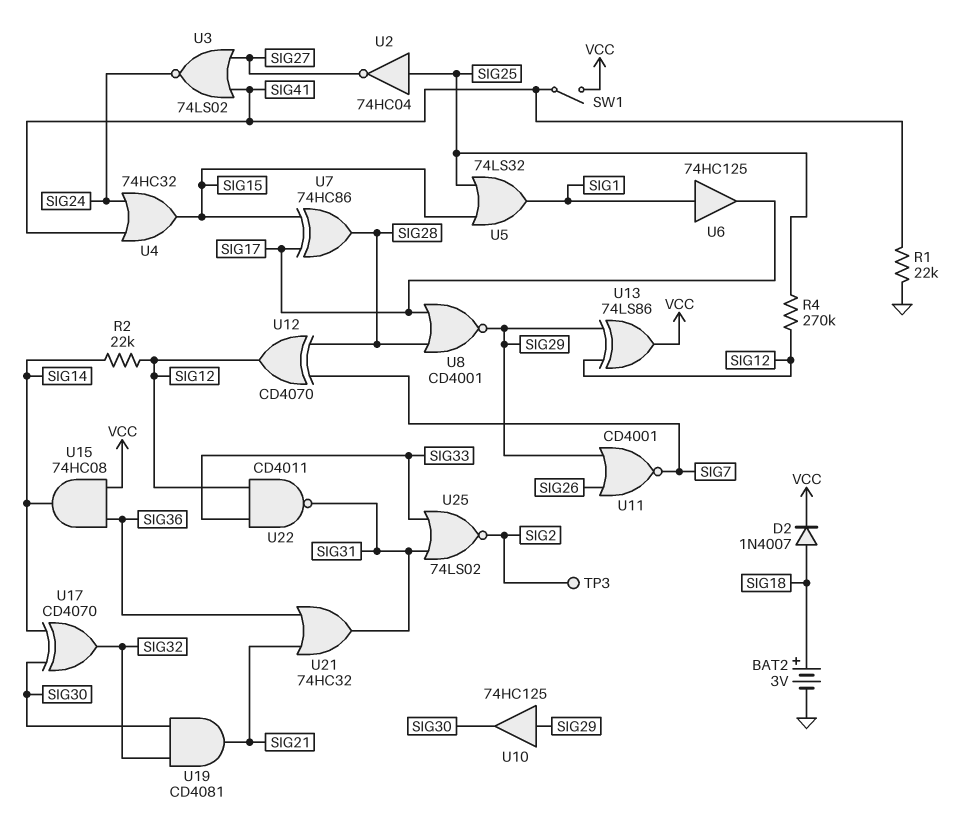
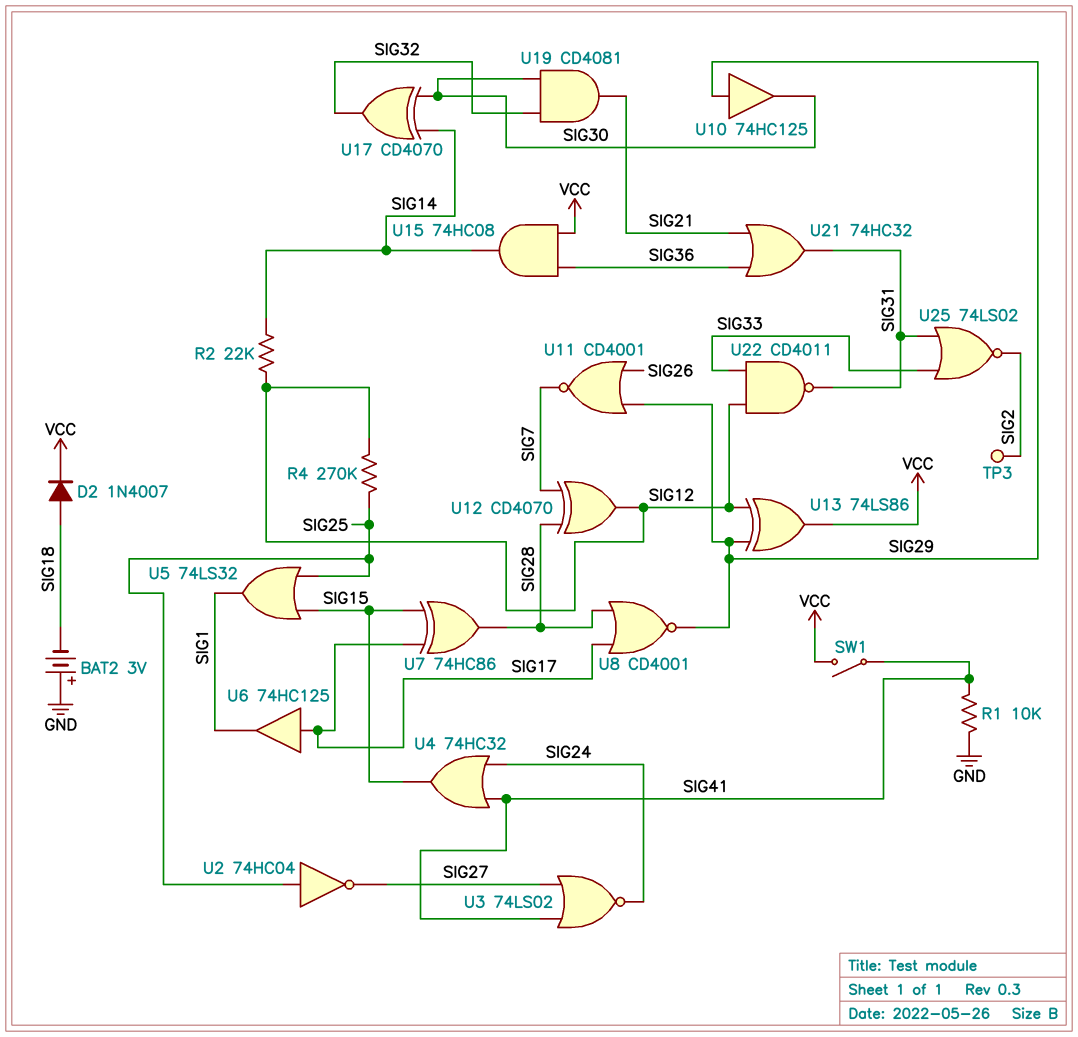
BAT2: 3V (plus SIG18, minus GND) -> 3V (plus GND, minus SIG18)
R1: 22k (GND, SIG41) -> 10k (GND, SIG41)
U6: buffer 74HC125 (in SIG1, out SIG17) -> buffer 74HC125 (in SIG17, out SIG1)

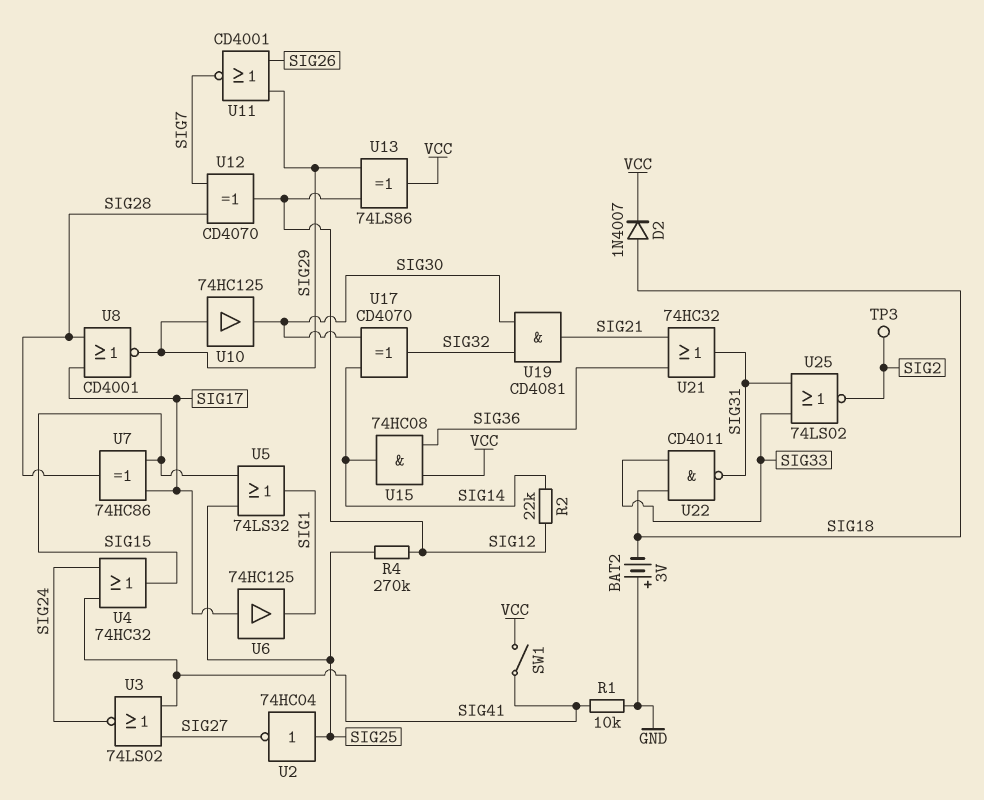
U22: NAND CD4011 (in SIG12, in SIG33, out SIG31) -> NAND CD4011 (in SIG18, in SIG33, out SIG31)

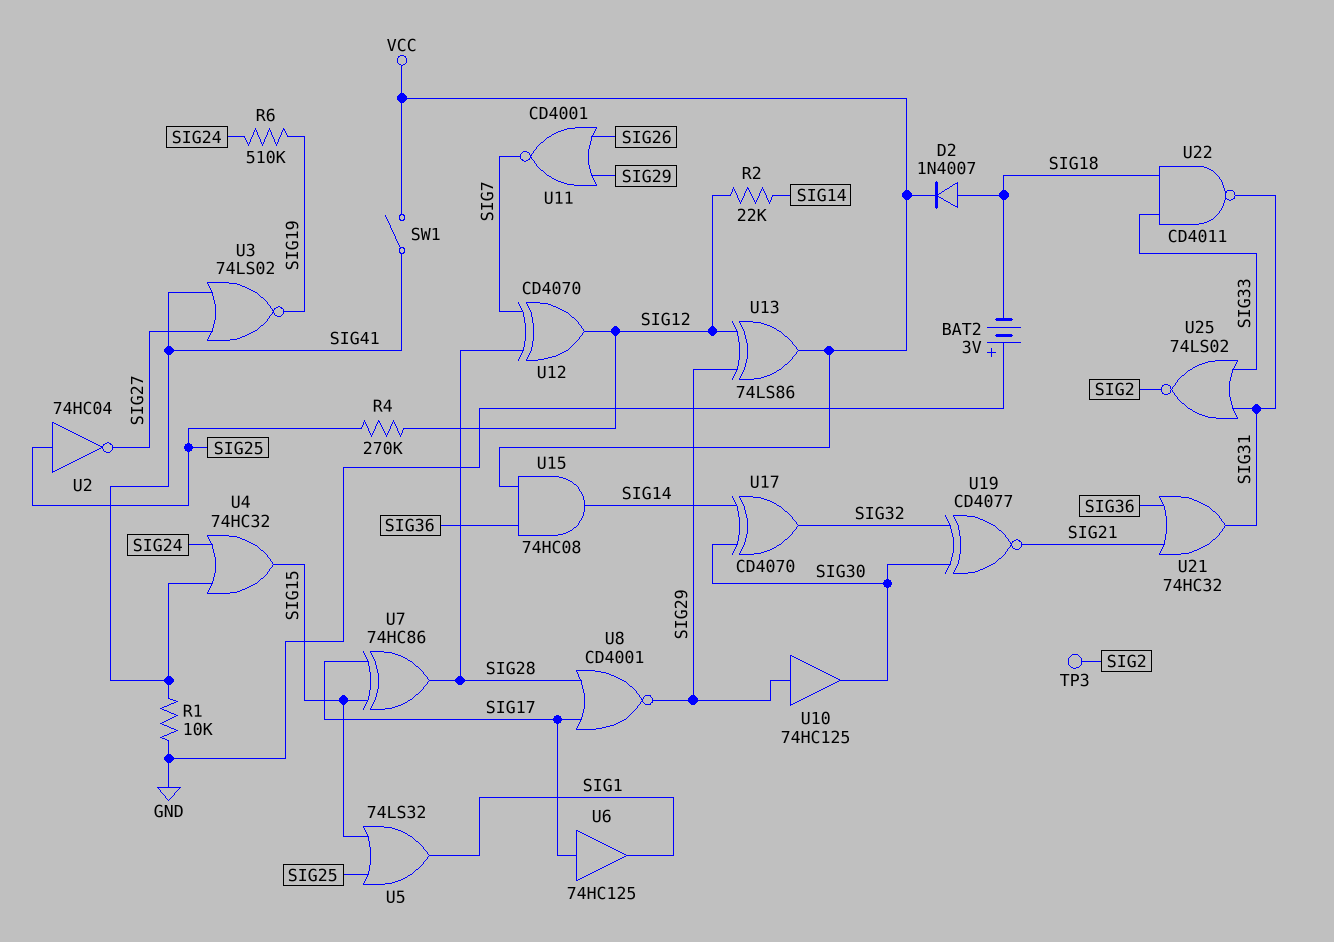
R6: none -> 510k (SIG19, SIG24)
U3: NOR 74LS02 (in SIG27, in SIG41, out SIG24) -> NOR 74LS02 (in SIG27, in SIG41, out SIG19)
U19: AND CD4081 (in SIG30, in SIG32, out SIG21) -> XNOR CD4077 (in SIG30, in SIG32, out SIG21)

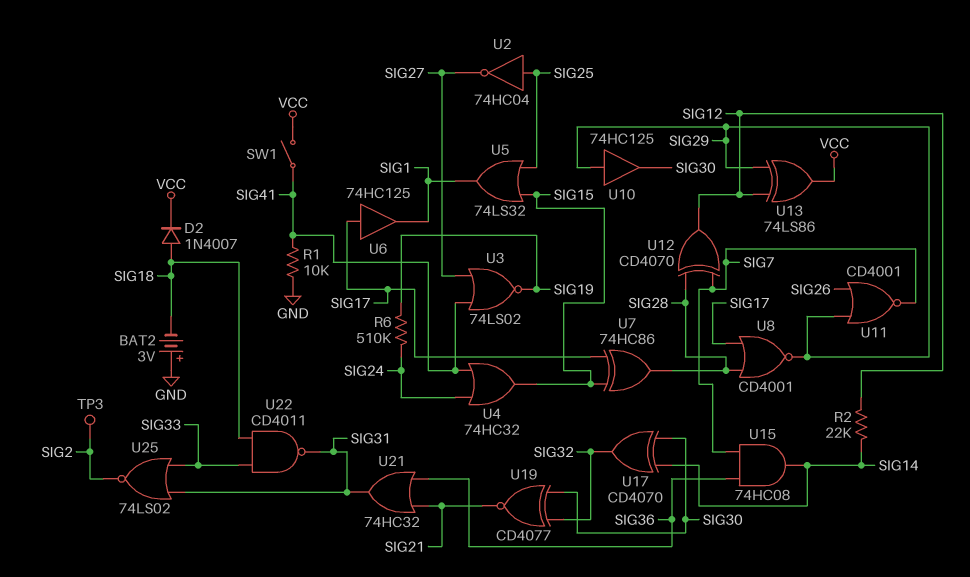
R4: 270k (SIG12, SIG25) -> none
U15: AND 74HC08 (in SIG36, in VCC, out SIG14) -> AND 74HC08 (in SIG7, in SIG36, out SIG14)

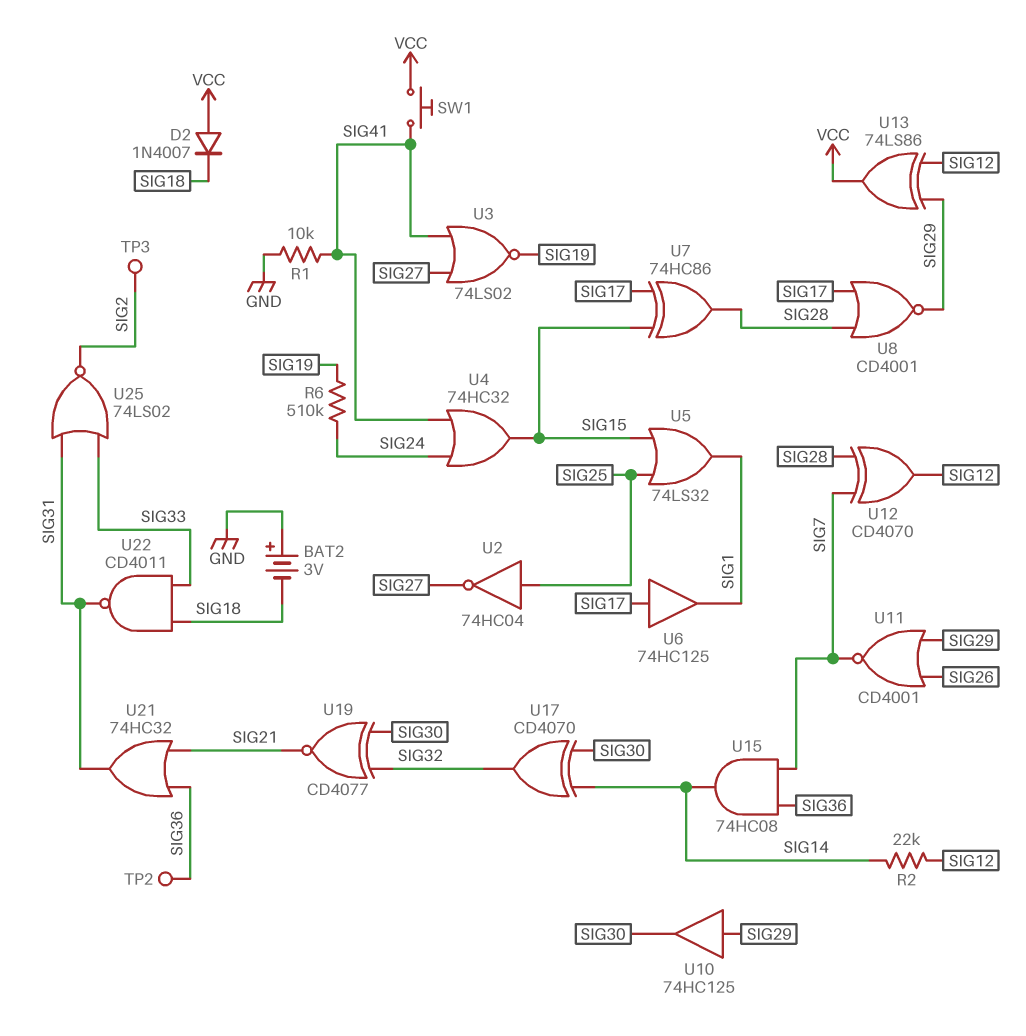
D2: diode 1N4007 (A SIG18, K VCC) -> diode 1N4007 (A VCC, K SIG18)
SW1: switch (SIG41, VCC) -> button (SIG41, VCC)
TP2: none -> test point (SIG36)

